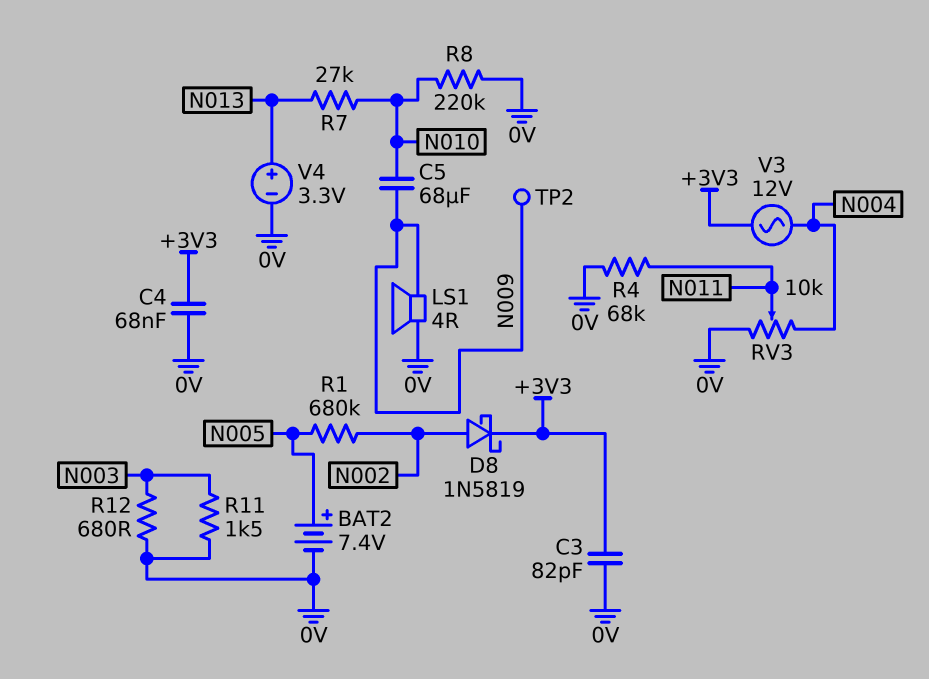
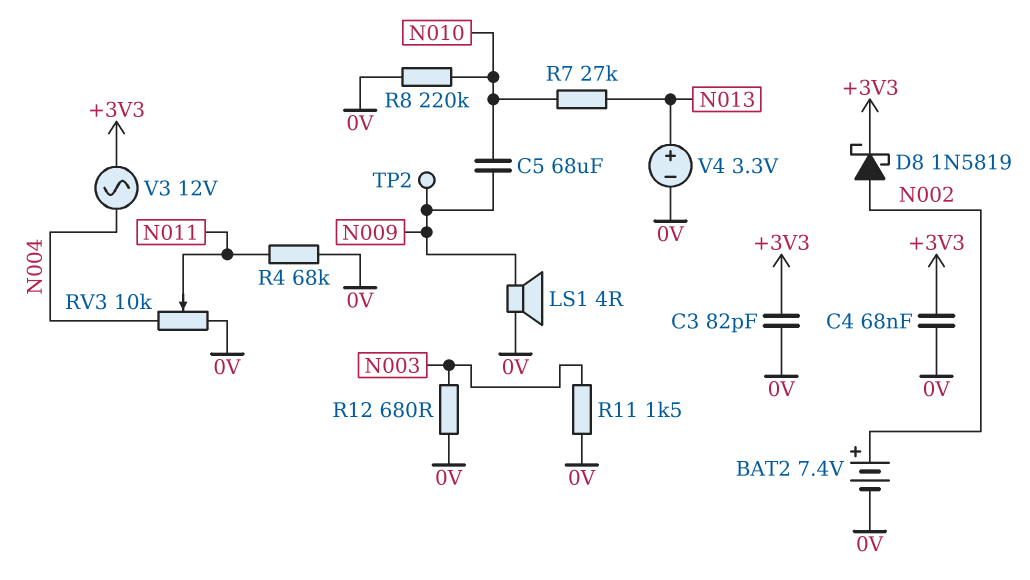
BAT2: 7.4V (plus N005, minus 0V) -> 7.4V (plus N002, minus 0V)
R1: 680k (N002, N005) -> none

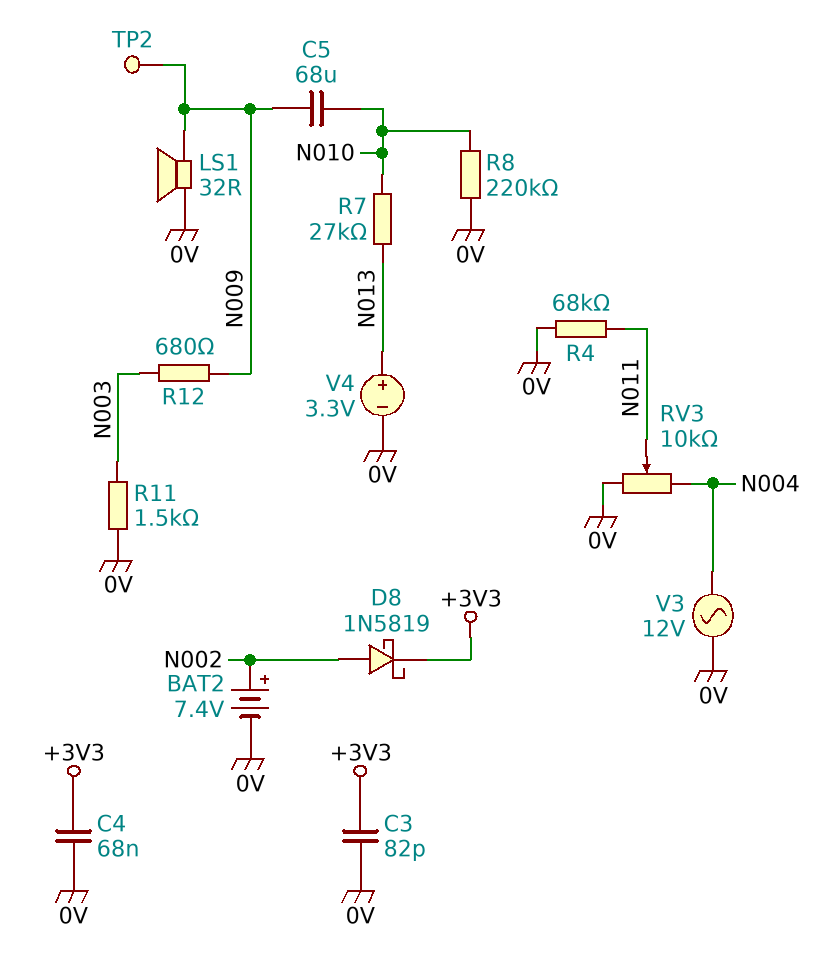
LS1: speaker 4R (0V, N009) -> speaker 32R (0V, N009)
R12: 680 (0V, N003) -> 680 (N003, N009)
V3: AC 12V (+3V3, N004) -> AC 12V (0V, N004)

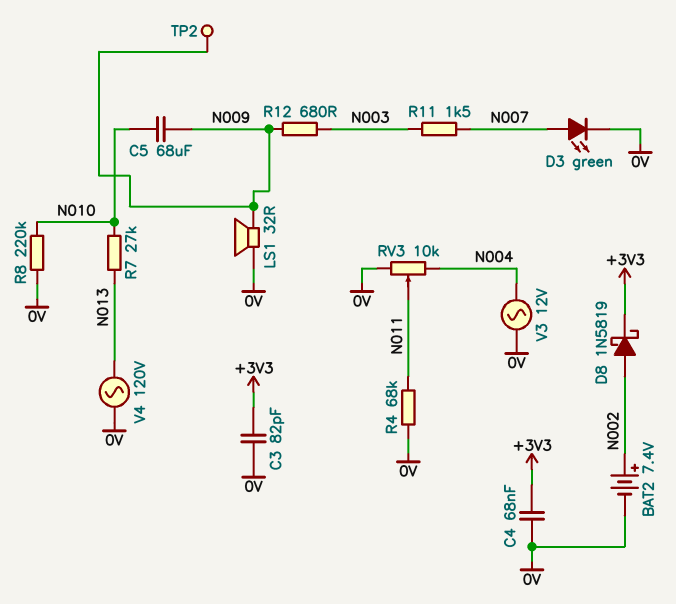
D3: none -> LED green (A N007, K 0V)
R11: 1.5k (0V, N003) -> 1.5k (N003, N007)
V4: 3.3V (plus N013, minus 0V) -> AC 120V (0V, N013)

